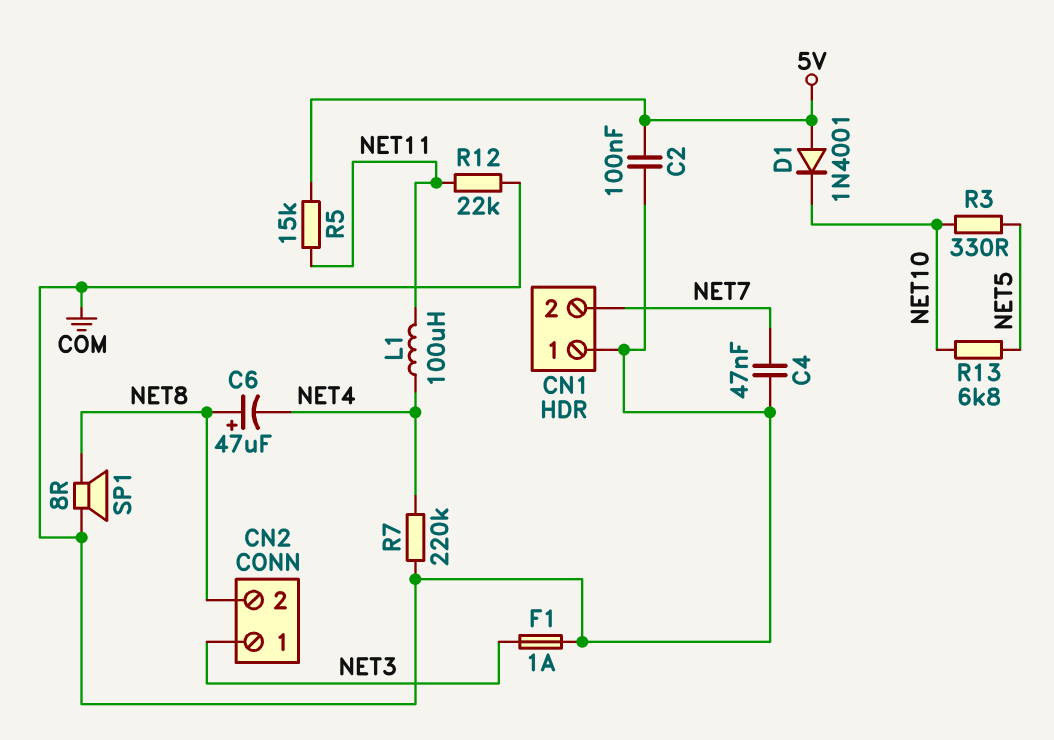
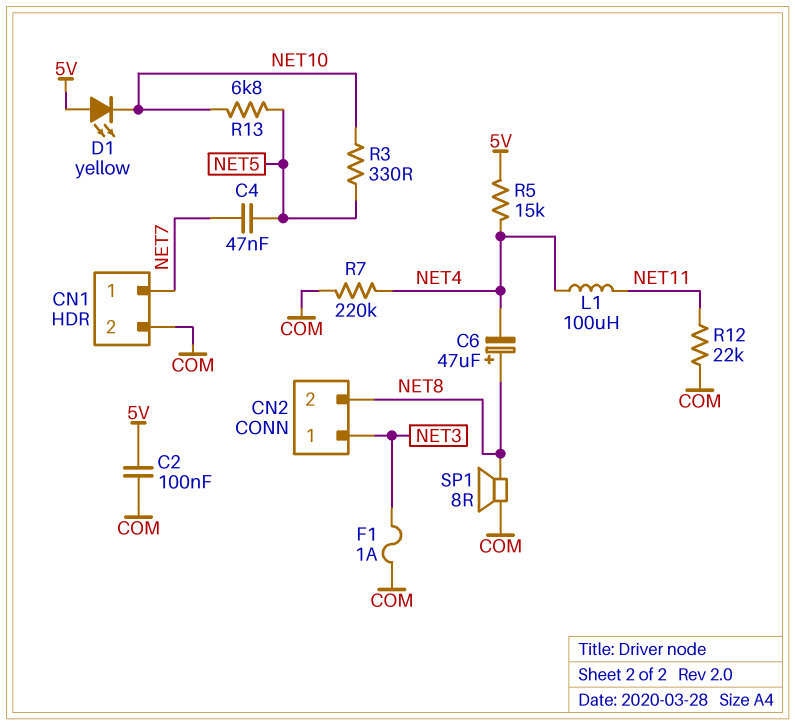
C4: 47nF (COM, NET7) -> 47nF (NET5, NET7)
CN1 pin 1: COM -> NET7
CN1 pin 2: NET7 -> COM
D1: diode 1N4001 (A 5V, K NET10) -> LED yellow (A 5V, K NET10)
R5: 15k (5V, NET11) -> 15k (5V, NET4)

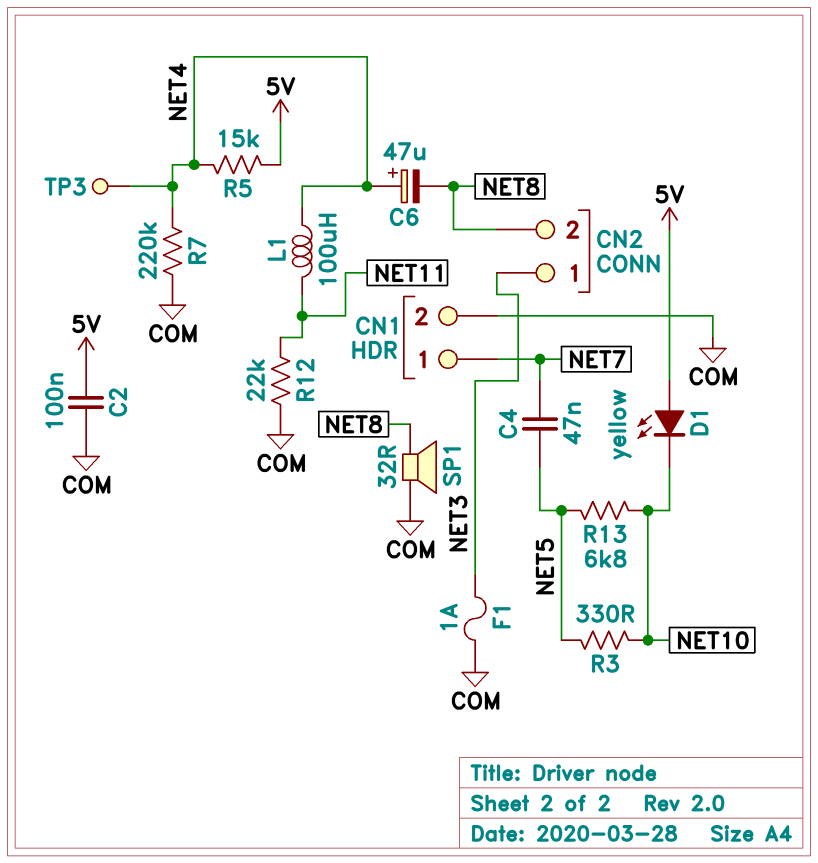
C6: 47uF (plus NET8, minus NET4) -> 47uF (plus NET4, minus NET8)
SP1: speaker 8R (COM, NET8) -> speaker 32R (COM, NET8)
TP3: none -> test point (NET4)

